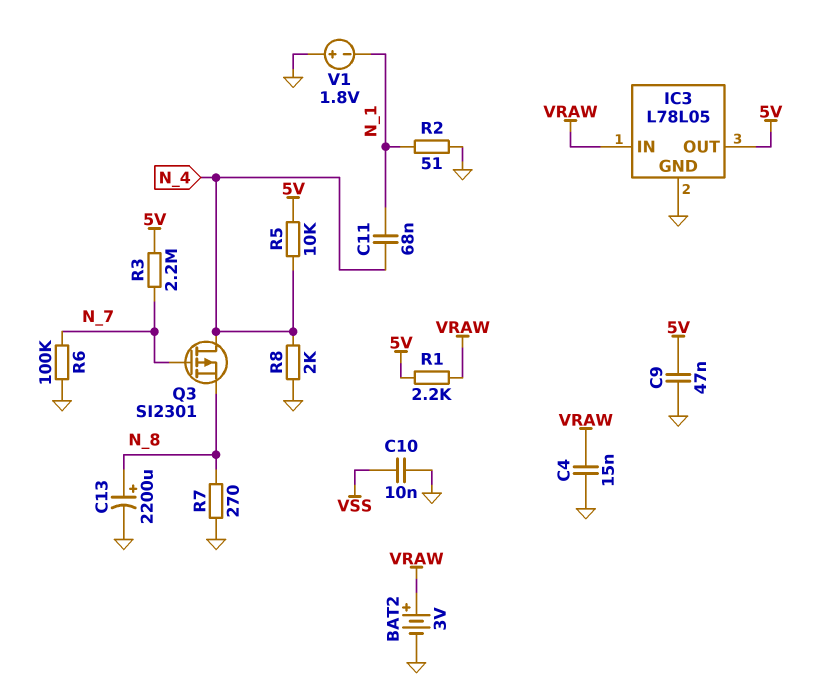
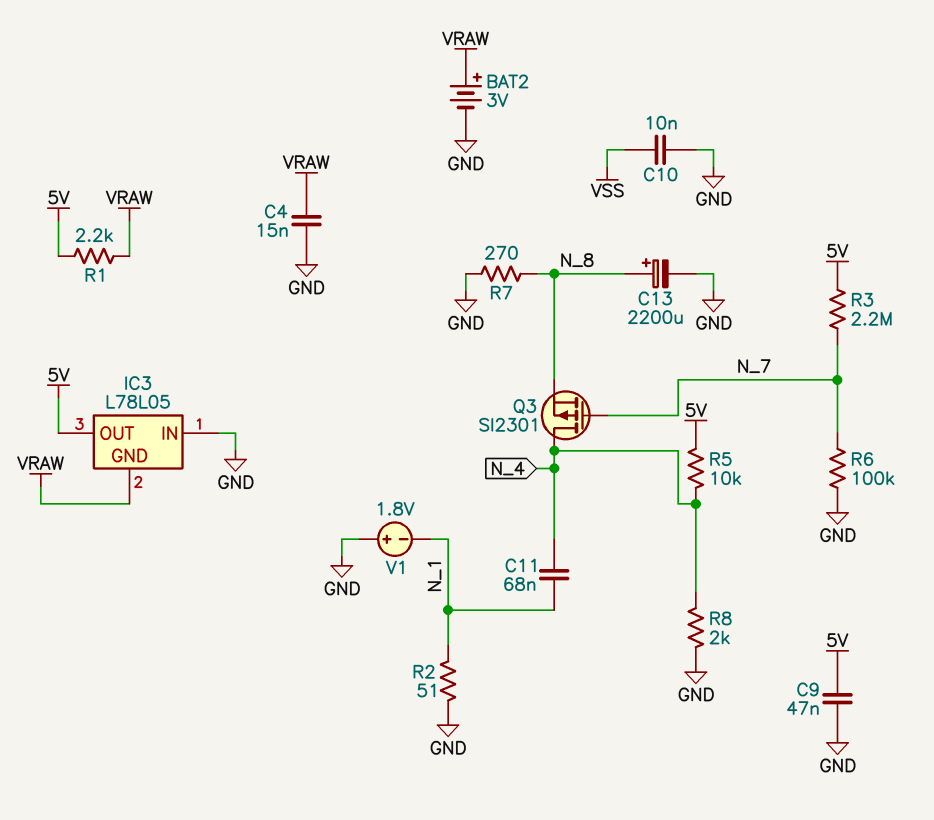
IC3 pin GND: GND -> VRAW
IC3 pin IN: VRAW -> GND

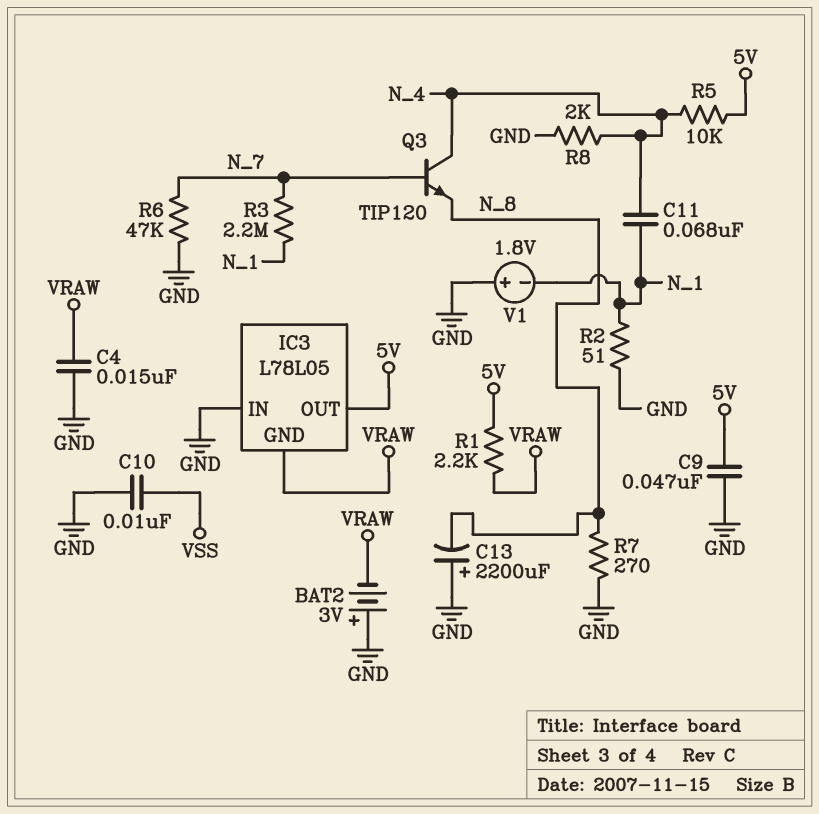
BAT2: 3V (plus VRAW, minus GND) -> 3V (plus GND, minus VRAW)
C13: 2200uF (plus N_8, minus GND) -> 2200uF (plus GND, minus N_8)
Q3: PMOS SI2301 (G N_7, D N_4, S N_8) -> NPN TIP120 (B N_7, C N_4, E N_8)
R3: 2.2M (5V, N_7) -> 2.2M (N_1, N_7)
R6: 100k (GND, N_7) -> 47k (GND, N_7)

